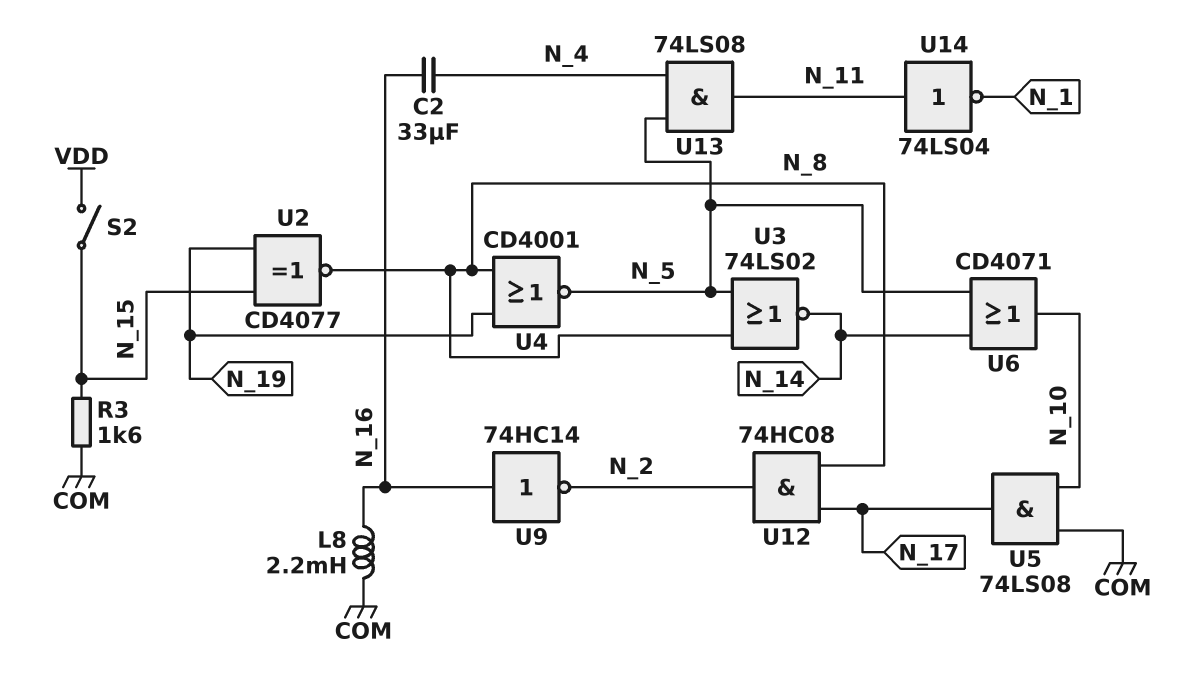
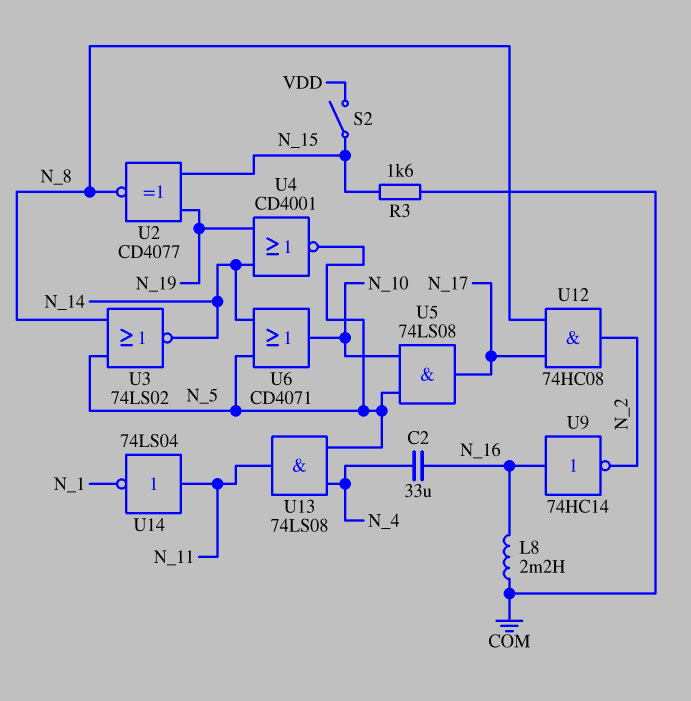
U4: NOR CD4001 (in N_8, in N_19, out N_5) -> NOR CD4001 (in N_14, in N_19, out N_5)
U5: AND 74LS08 (in COM, in N_10, out N_17) -> AND 74LS08 (in N_5, in N_10, out N_17)

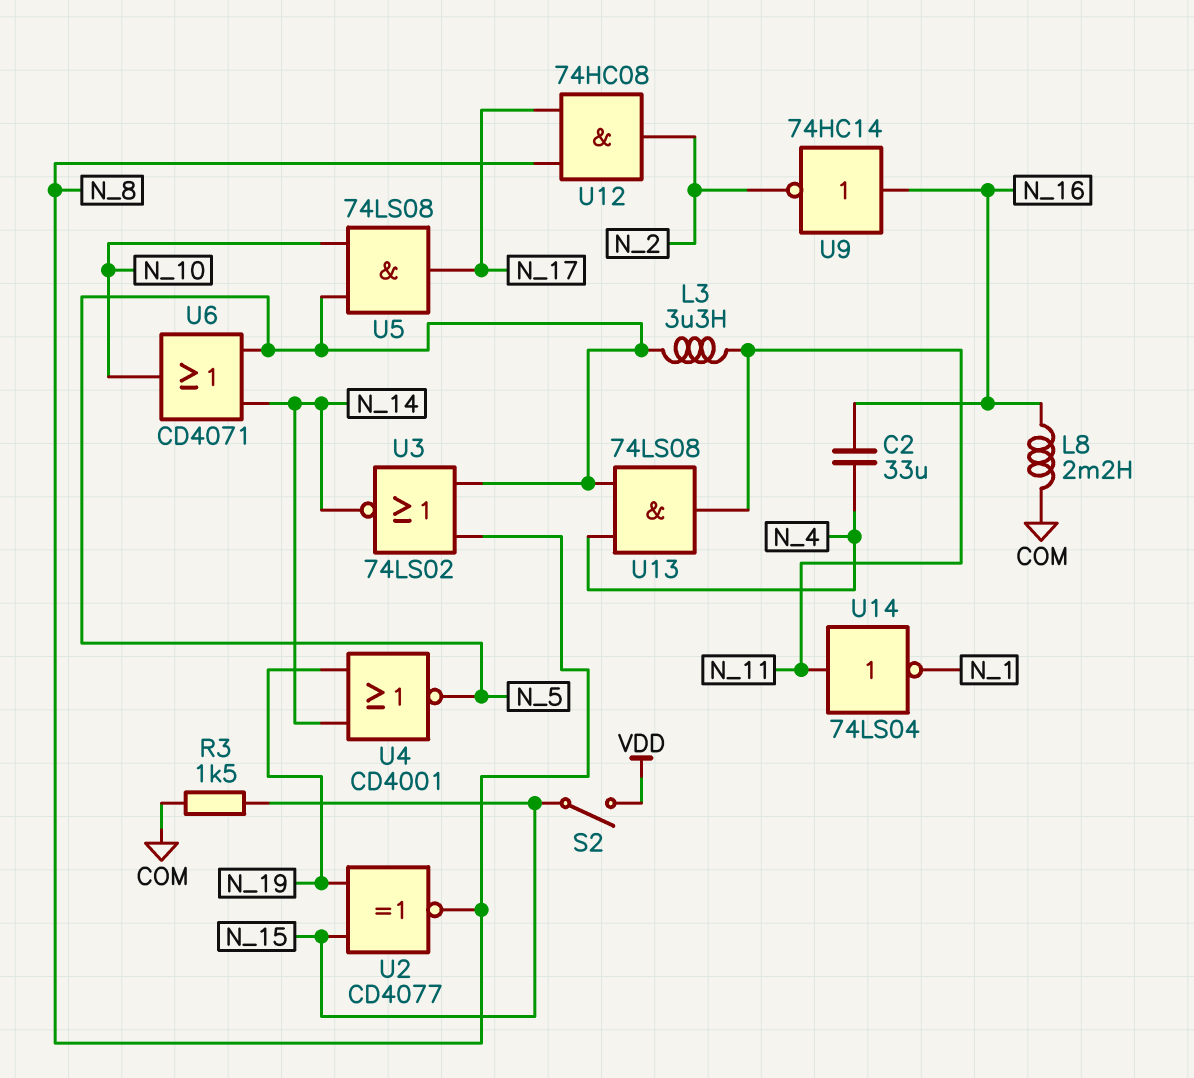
L3: none -> 3.3uH (N_5, N_11)
R3: 1.6k (COM, N_15) -> 1.5k (COM, N_15)

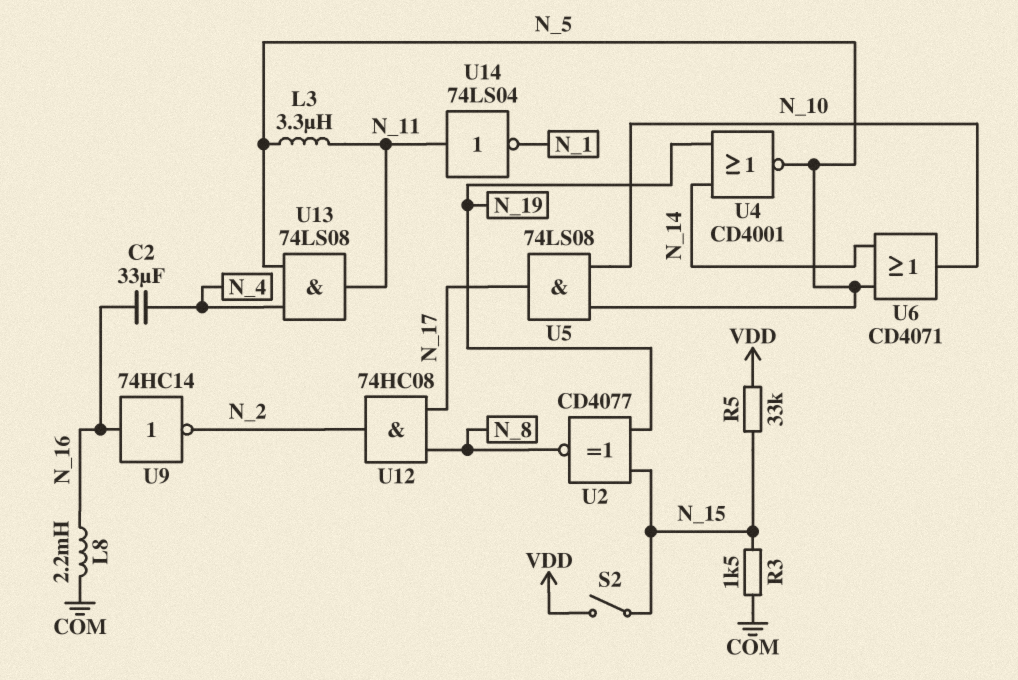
R5: none -> 33k (N_15, VDD)
U3: NOR 74LS02 (in N_5, in N_8, out N_14) -> none

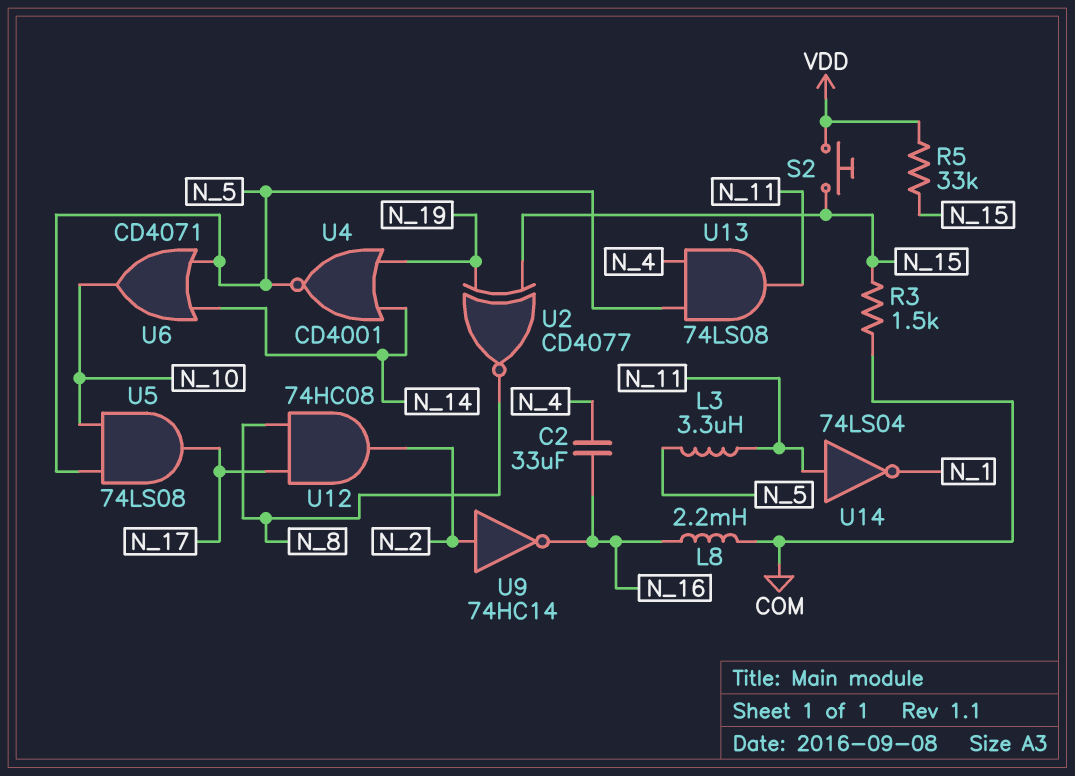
S2: switch (N_15, VDD) -> button (N_15, VDD)
U9: NOT 74HC14 (in N_16, out N_2) -> NOT 74HC14 (in N_2, out N_16)

